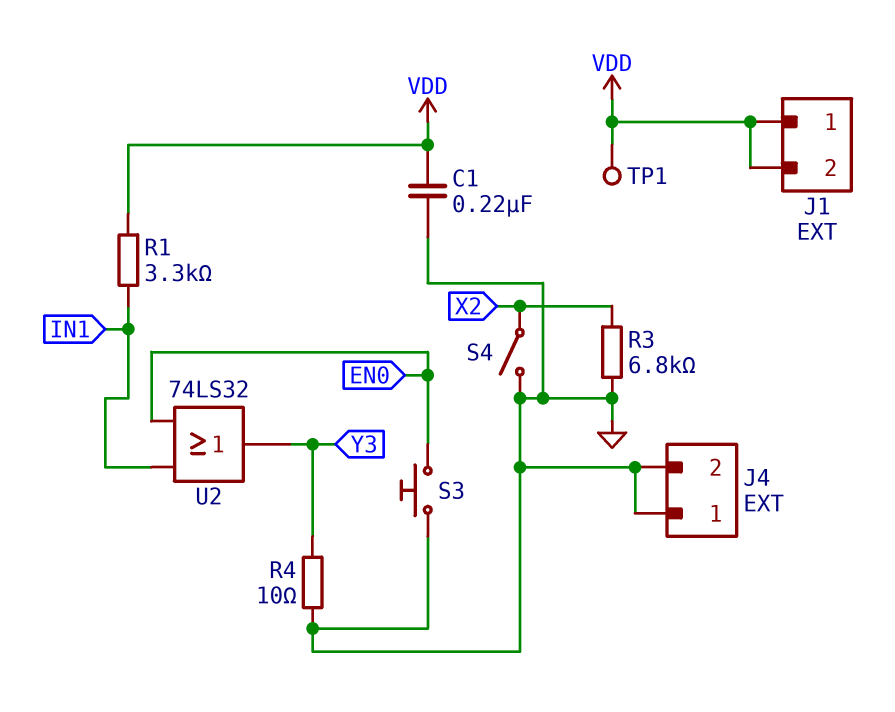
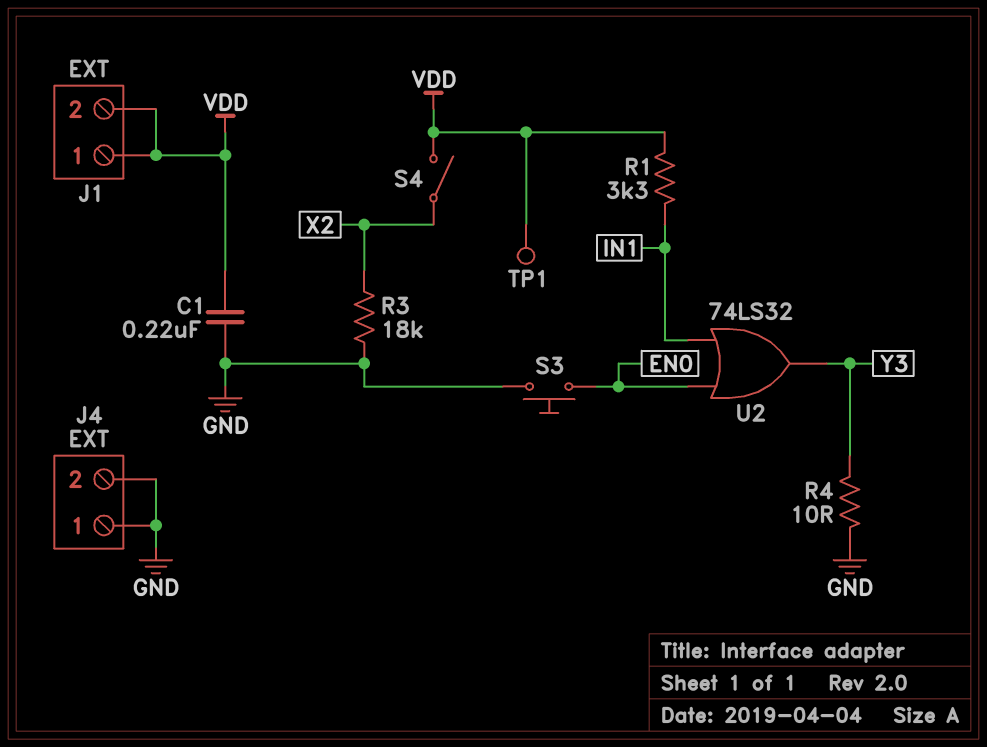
R3: 6.8k (GND, X2) -> 18k (GND, X2)
S4: switch (GND, X2) -> switch (VDD, X2)

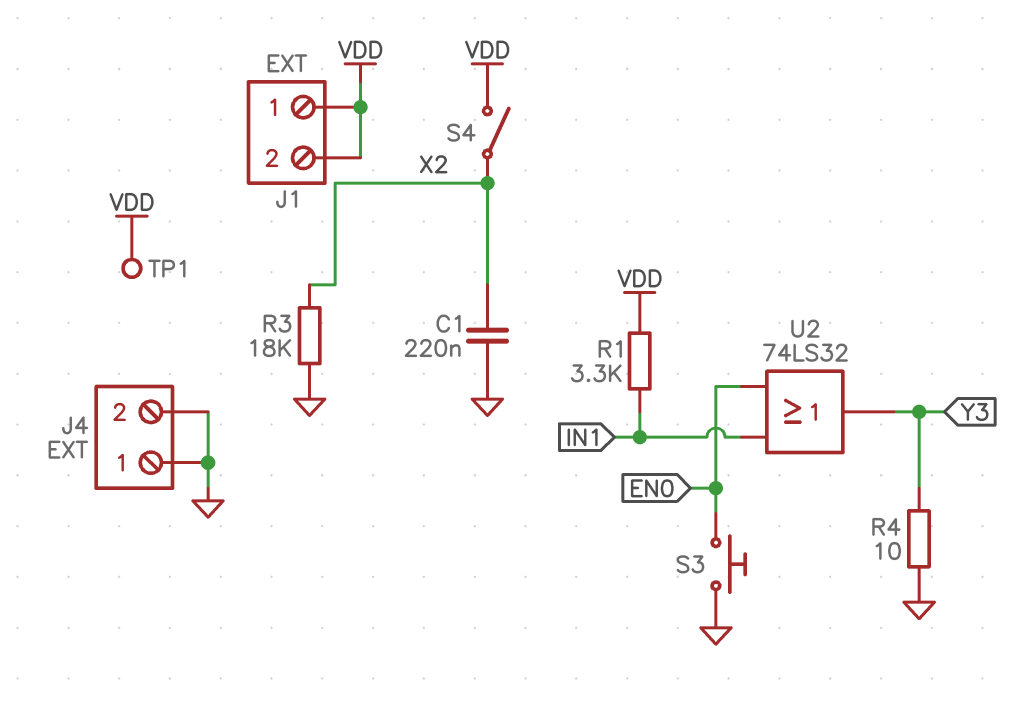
C1: 220nF (GND, VDD) -> 220nF (GND, X2)

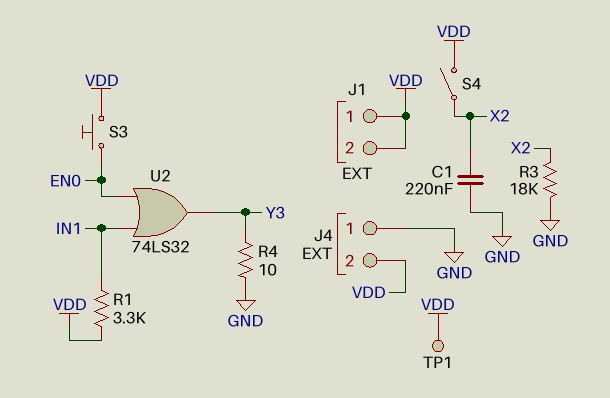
J4 pin 2: GND -> VDD
S3: button (EN0, GND) -> button (EN0, VDD)

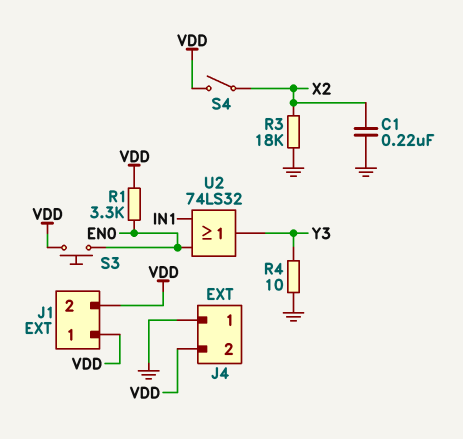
R1: 3.3k (IN1, VDD) -> 3.3k (EN0, VDD)
TP1: test point (VDD) -> none

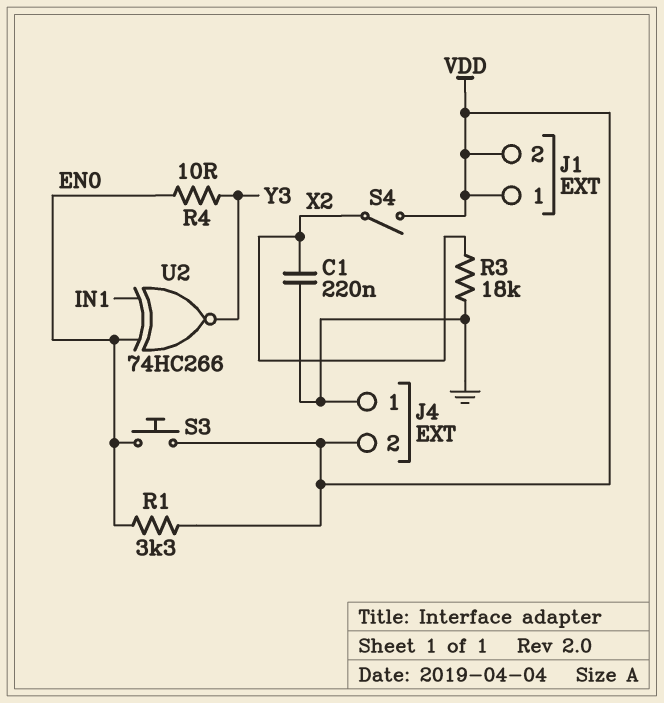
R4: 10 (GND, Y3) -> 10 (EN0, Y3)
U2: OR 74LS32 (in EN0, in IN1, out Y3) -> XNOR 74HC266 (in EN0, in IN1, out Y3)

